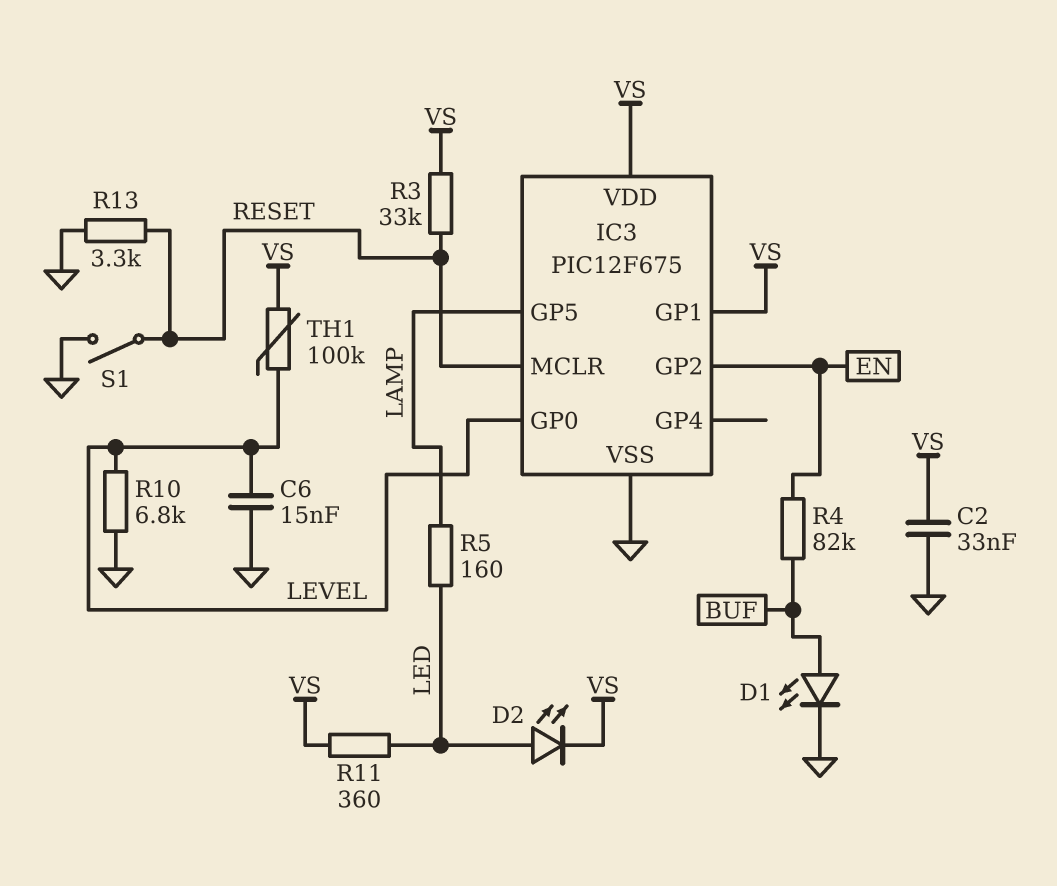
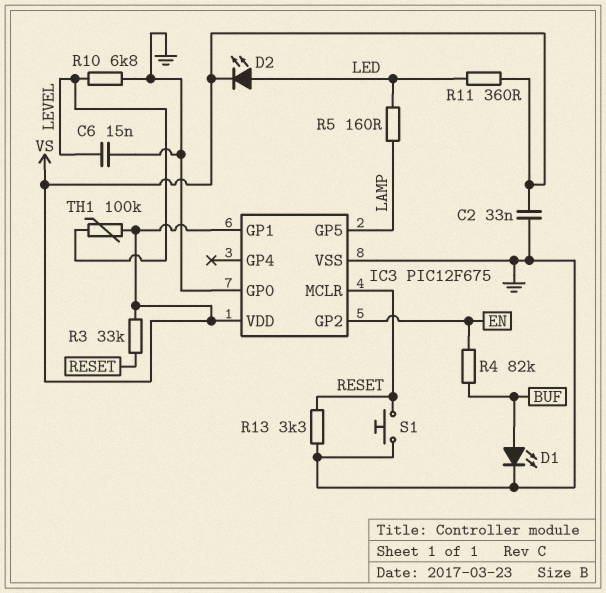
IC3 pin GP0: LEVEL -> GND
S1: switch (GND, RESET) -> button (GND, RESET)

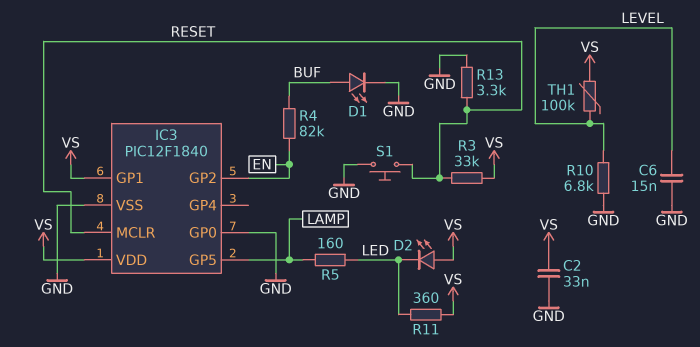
D2: LED (A LED, K VS) -> LED (A VS, K LED)
IC3: PIC12F675 -> PIC12F1840

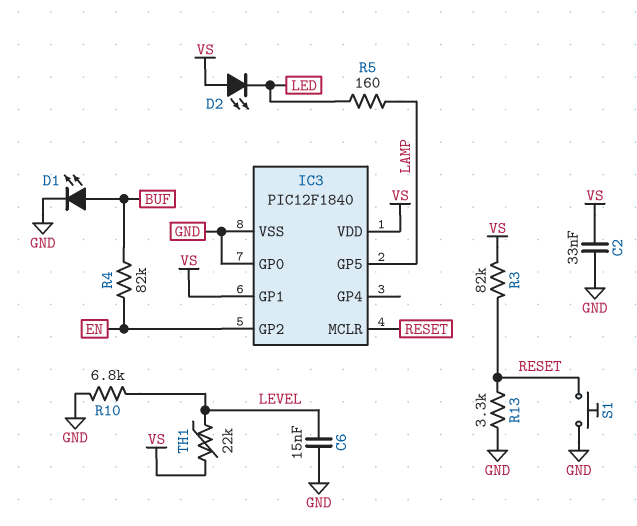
R3: 33k (RESET, VS) -> 82k (RESET, VS)
R11: 360 (LED, VS) -> none
TH1: 100k (LEVEL, VS) -> 22k (LEVEL, VS)

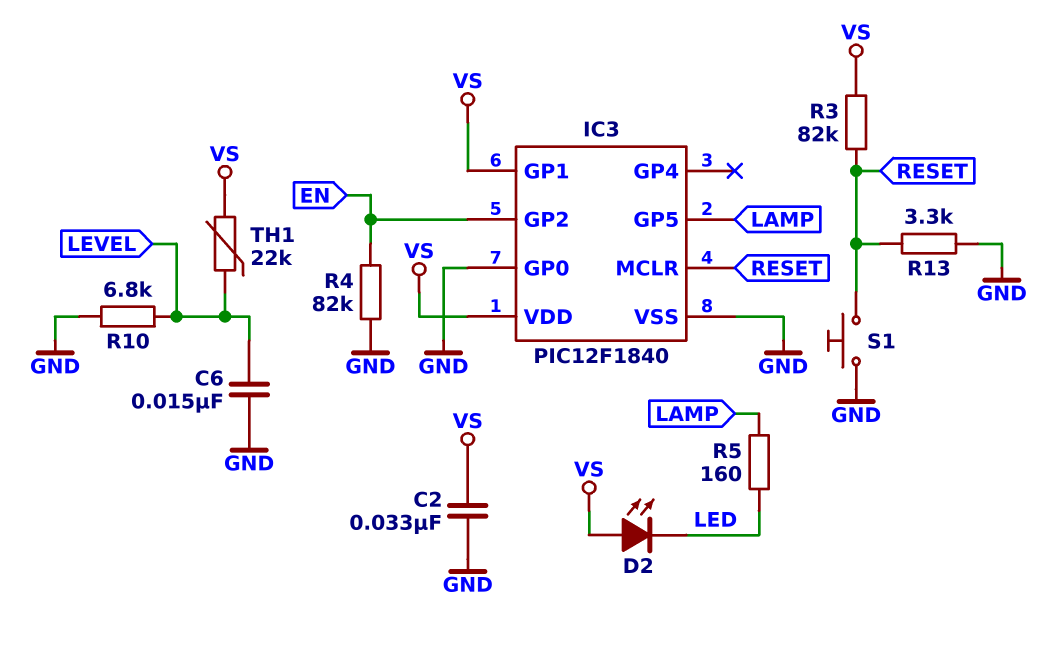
D1: LED (A BUF, K GND) -> none
R4: 82k (BUF, EN) -> 82k (EN, GND)

